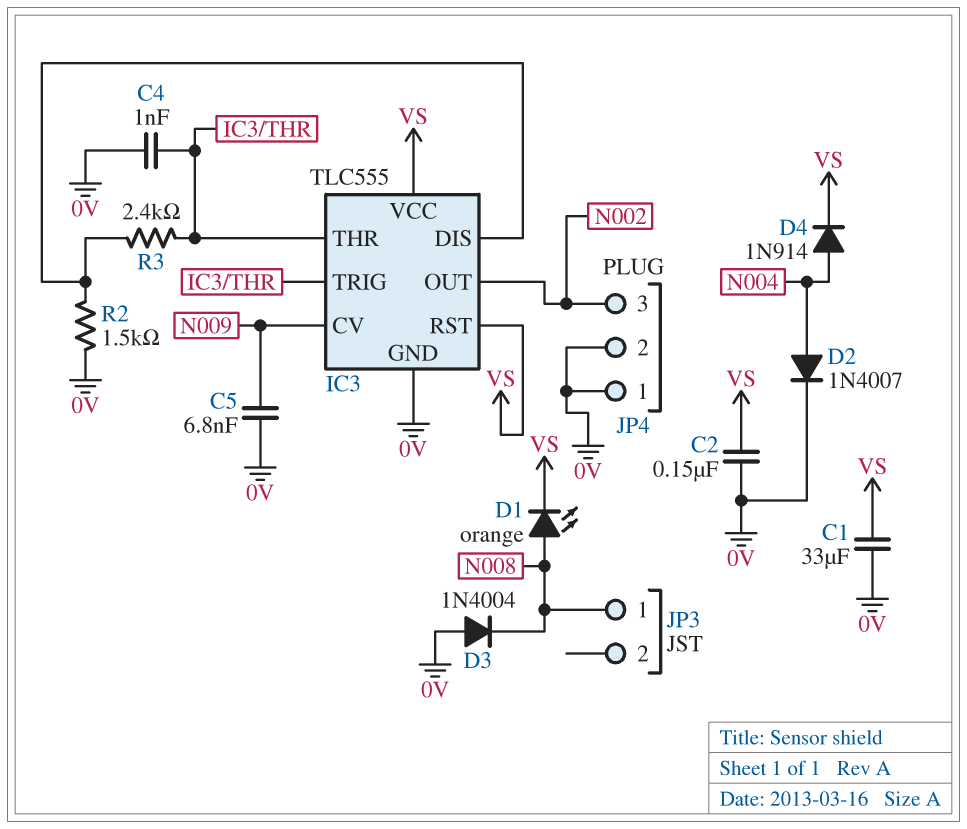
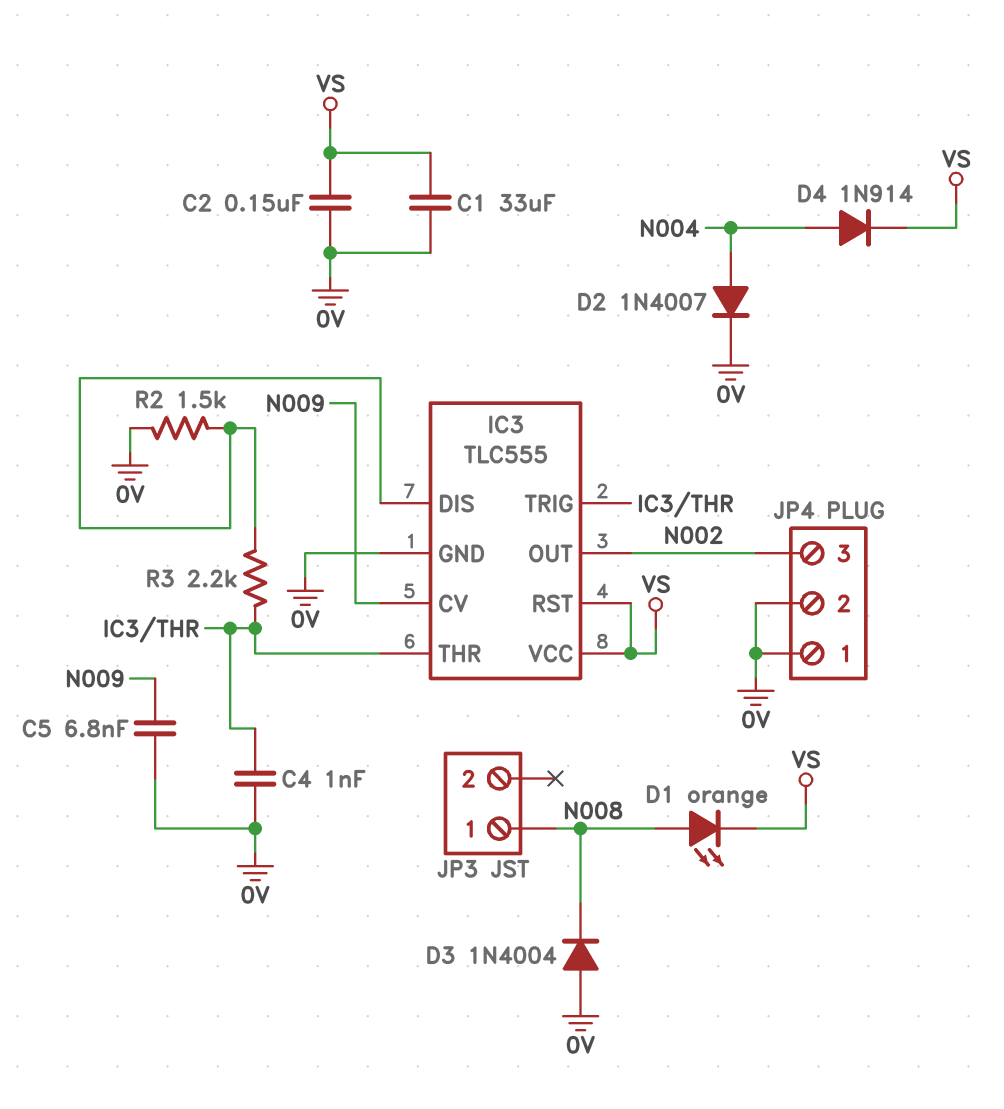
R3: 2.4k (IC3/DIS, IC3/THR) -> 2.2k (IC3/DIS, IC3/THR)

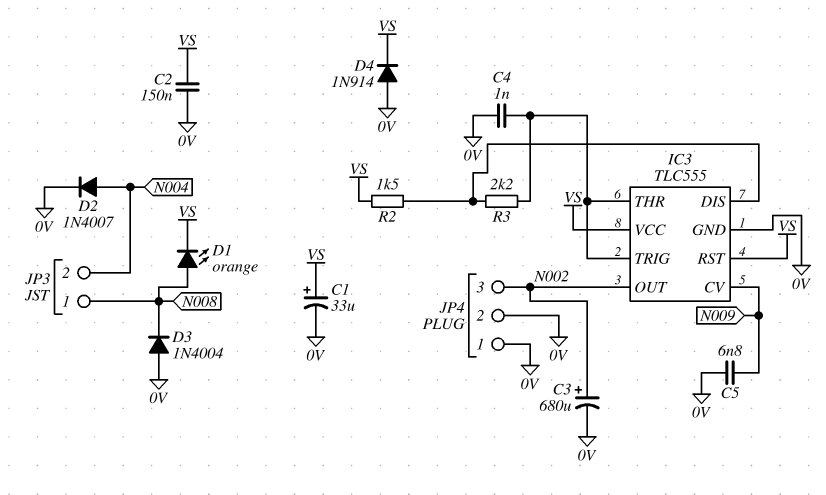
C1: 33uF (0V, VS) -> 33uF (plus VS, minus 0V)
C3: none -> 680uF (plus N002, minus 0V)
D4: diode 1N914 (A N004, K VS) -> diode 1N914 (A 0V, K VS)
JP3 pin 2: none -> N004
R2: 1.5k (0V, IC3/DIS) -> 1.5k (IC3/DIS, VS)

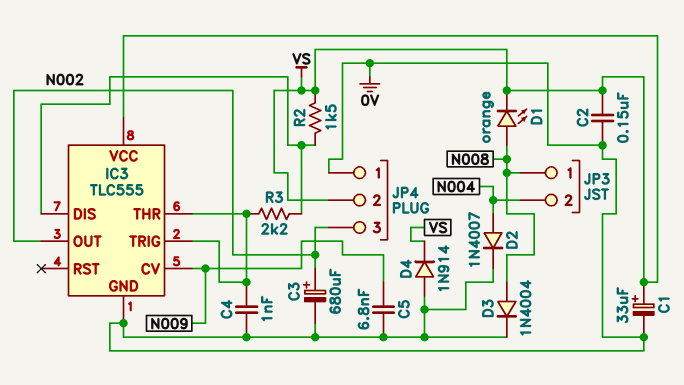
D3: diode 1N4004 (A 0V, K N008) -> diode 1N4004 (A N008, K 0V)
IC3 pin RST: VS -> none
JP4 pin 2: 0V -> VS

